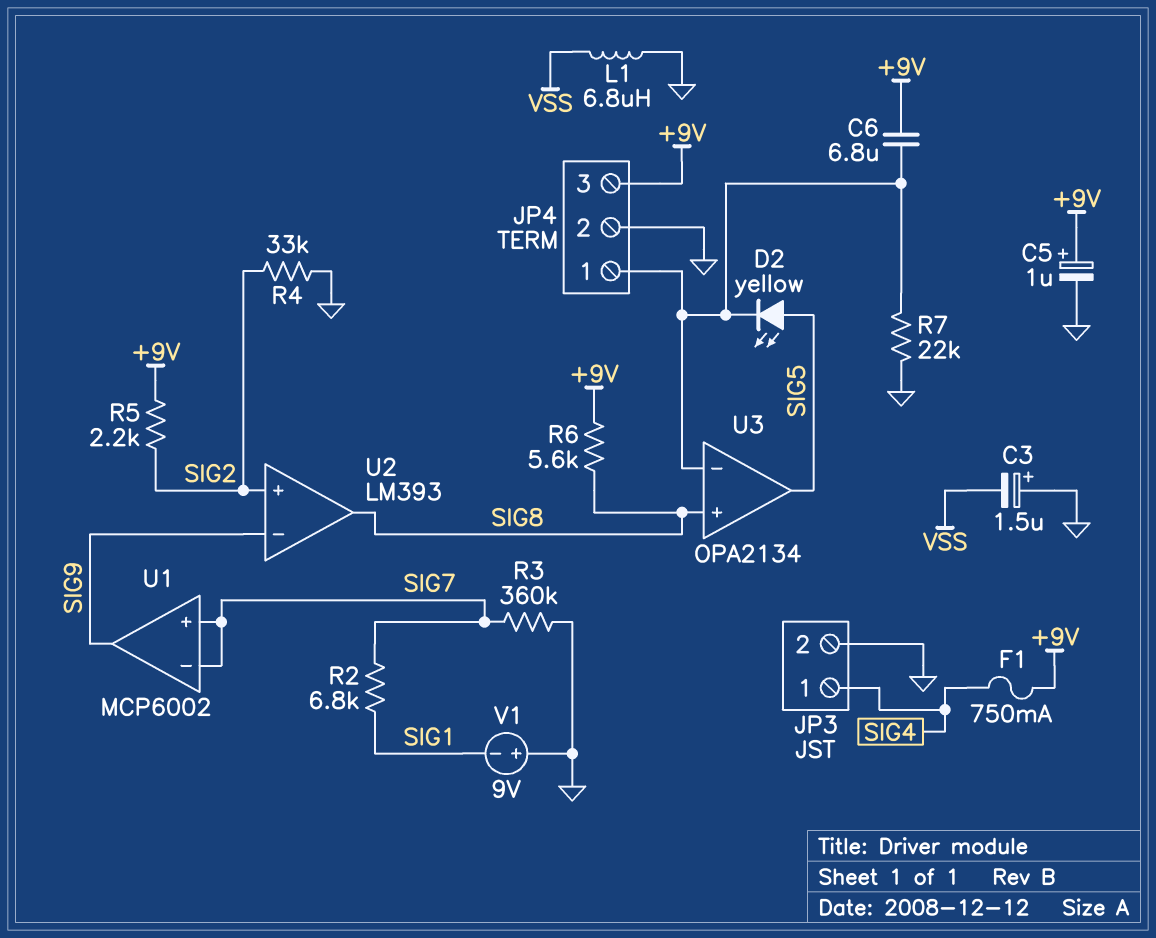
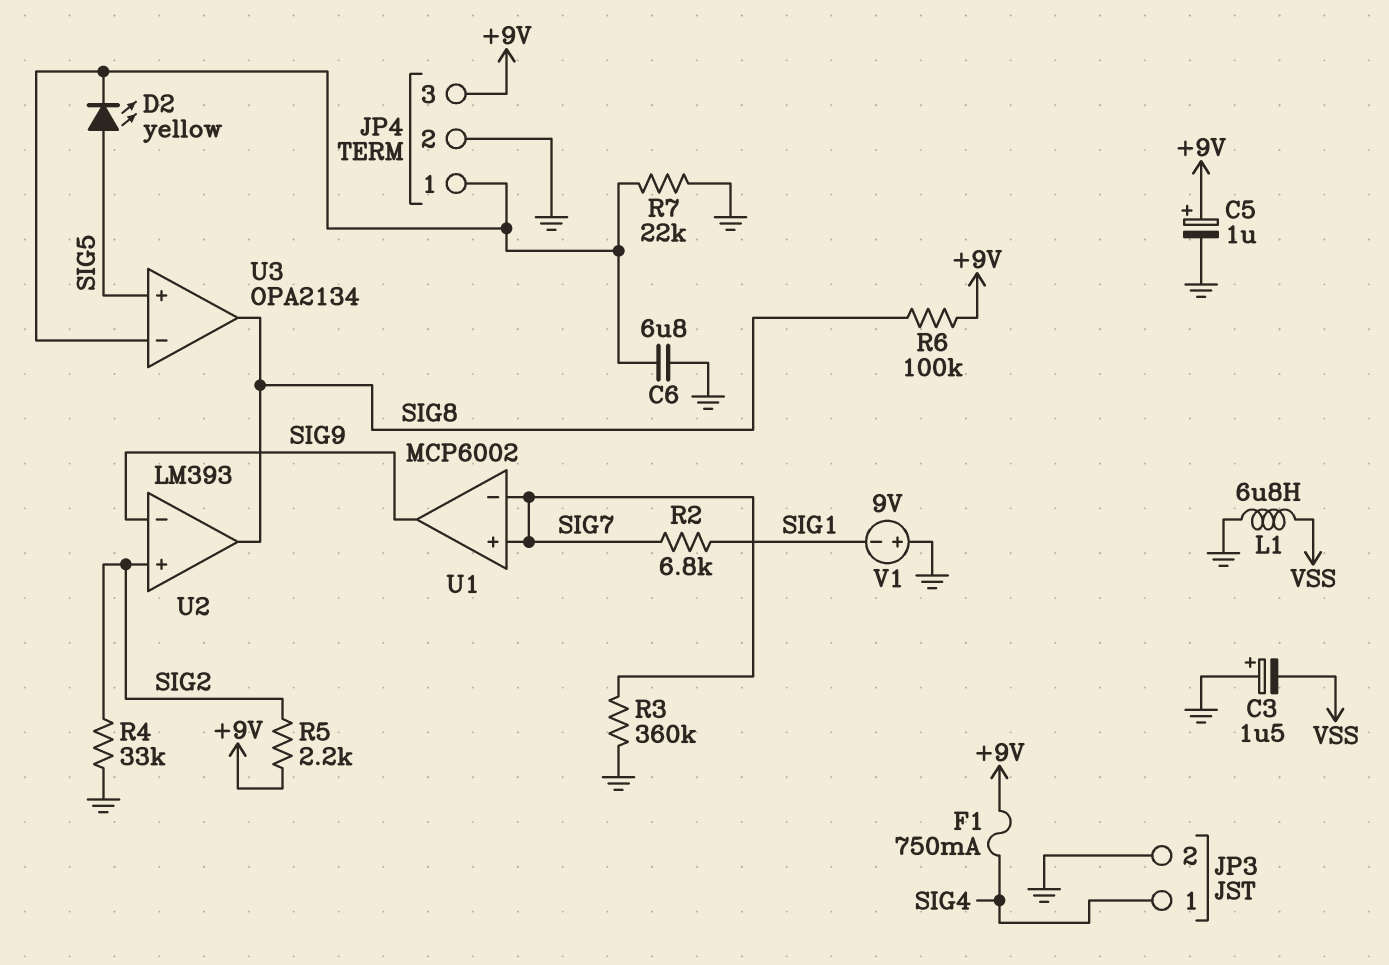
C6: 6.8uF (+9V, JP4/1) -> 6.8uF (GND, JP4/1)
R6: 5.6k (+9V, SIG8) -> 100k (+9V, SIG8)
U3 pin in+: SIG8 -> SIG5
U3 pin out: SIG5 -> SIG8

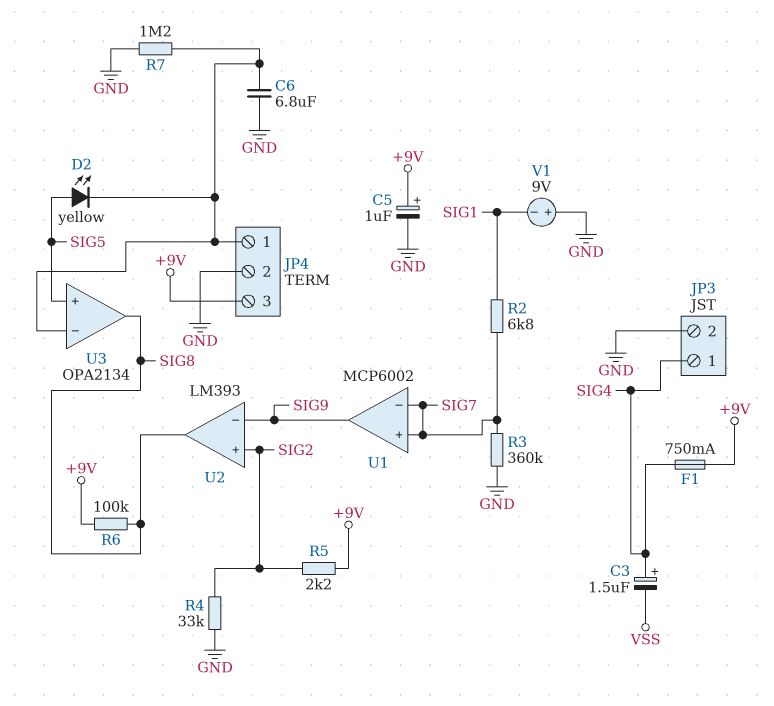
C3: 1.5uF (plus GND, minus VSS) -> 1.5uF (plus SIG4, minus VSS)
L1: 6.8uH (GND, VSS) -> none
R7: 22k (GND, JP4/1) -> 1.2M (GND, JP4/1)

